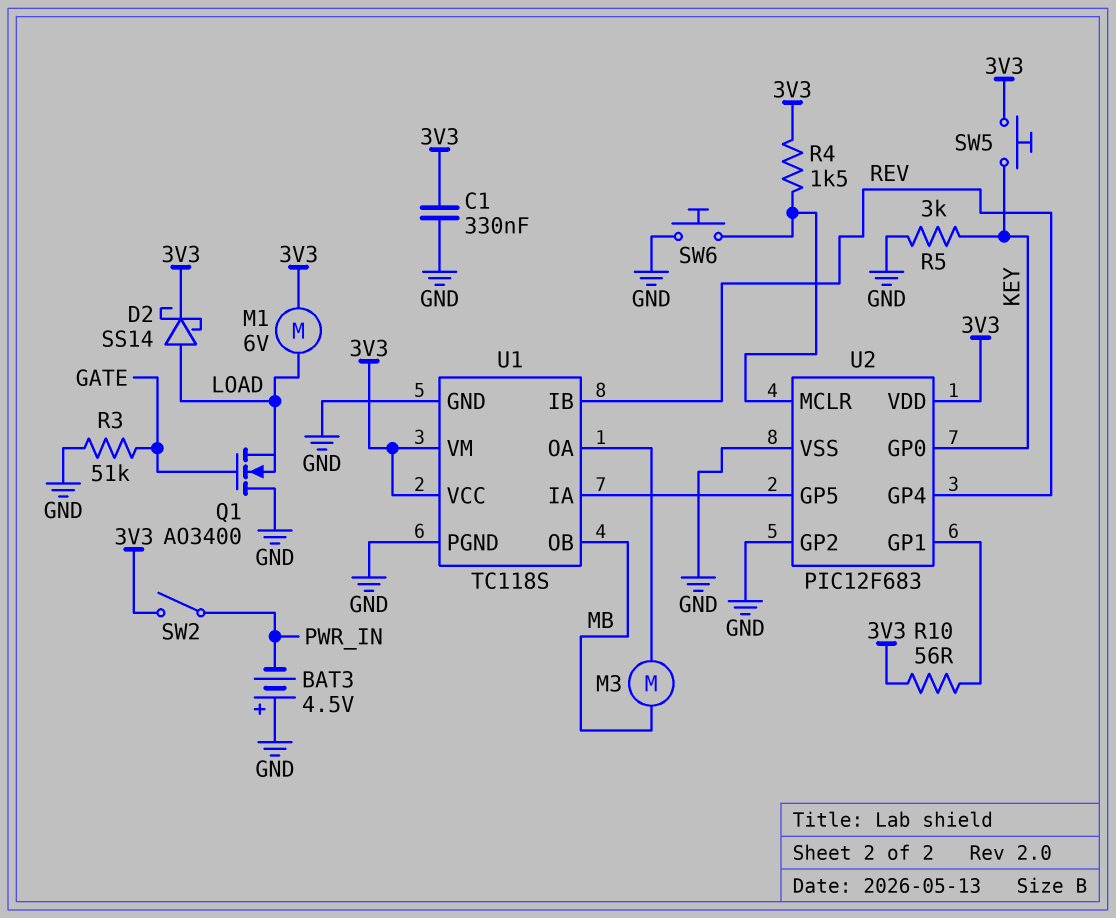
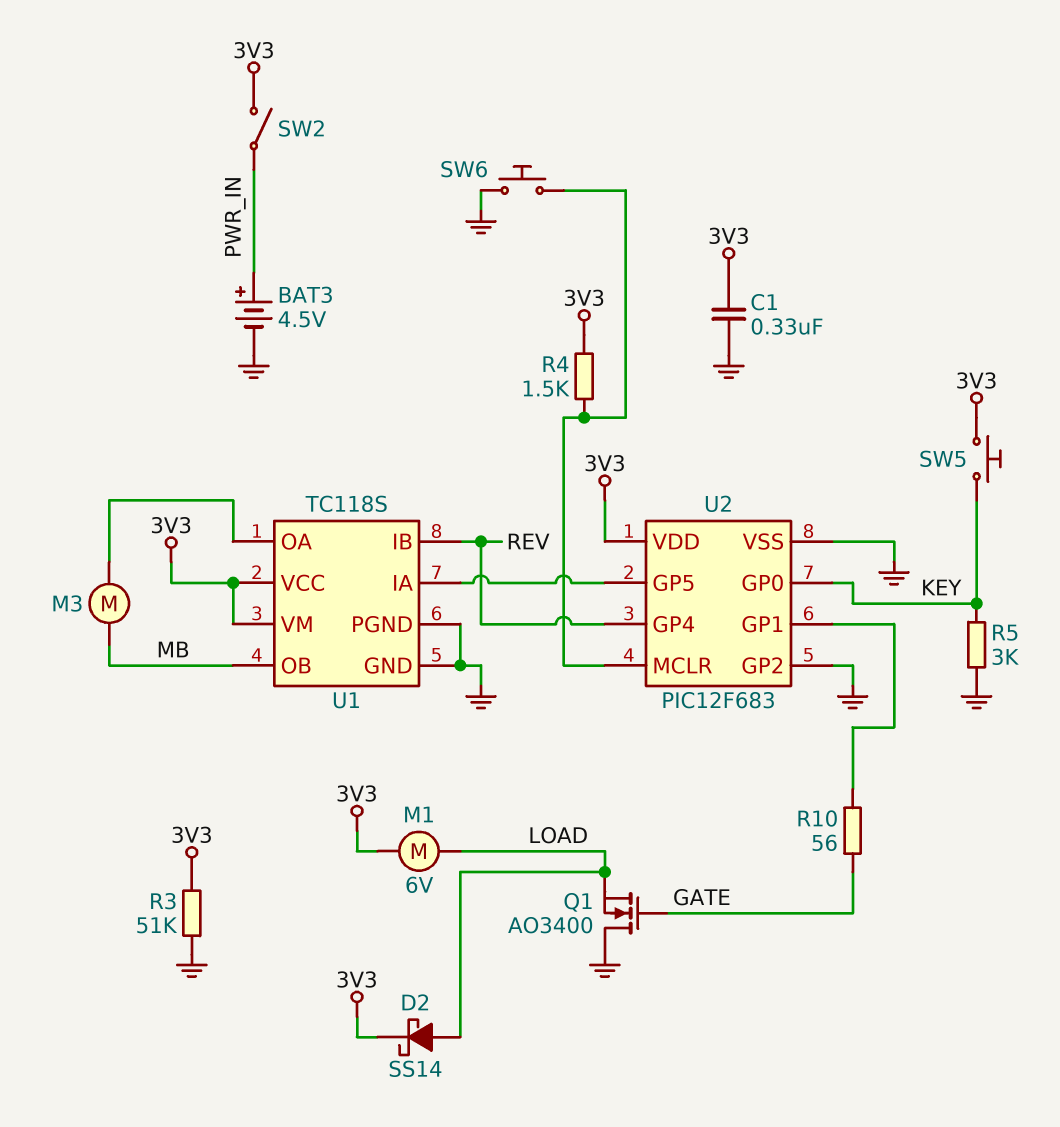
BAT3: 4.5V (plus GND, minus PWR_IN) -> 4.5V (plus PWR_IN, minus GND)
R3: 51k (GATE, GND) -> 51k (3V3, GND)
R10: 56 (3V3, U2/GP1) -> 56 (GATE, U2/GP1)

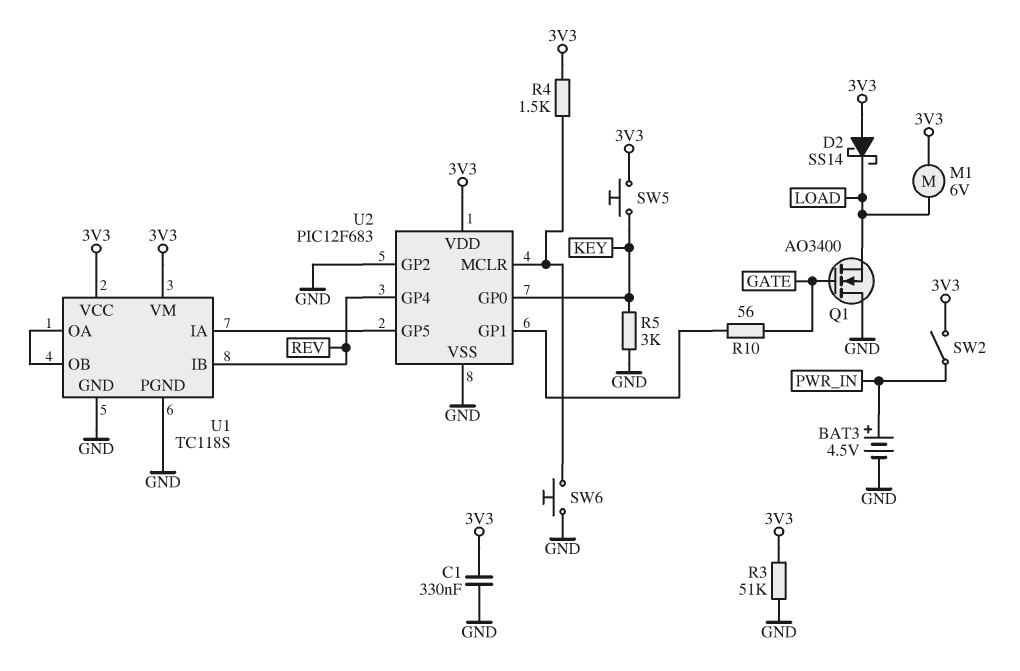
D2: schottky SS14 (A LOAD, K 3V3) -> schottky SS14 (A 3V3, K LOAD)
M3: motor (MB, U1/OA) -> none
U1 pin OB: MB -> U1/OA

